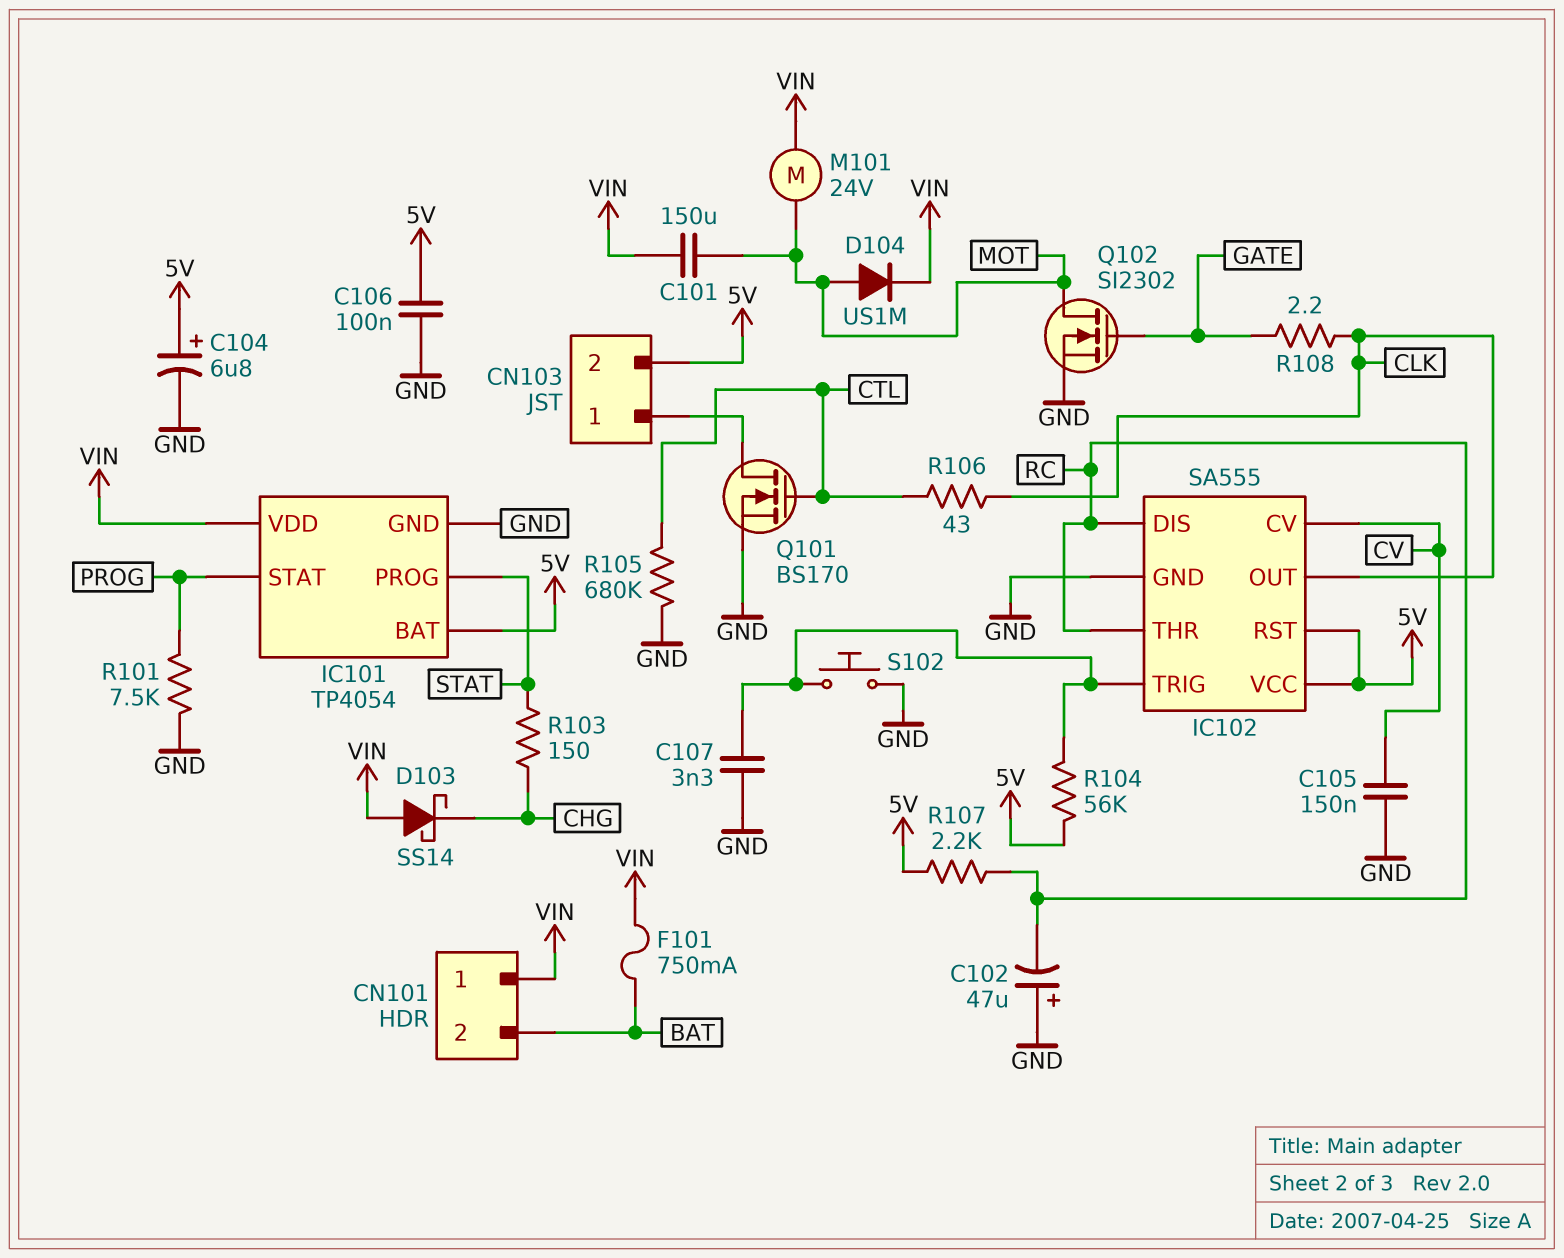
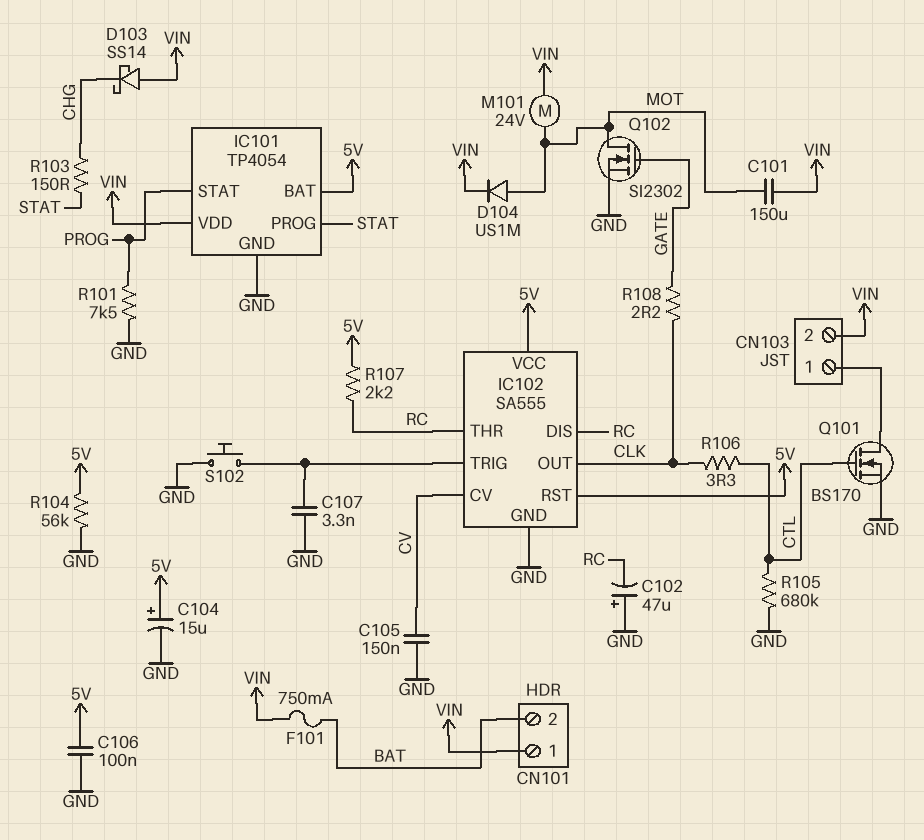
C104: 6.8uF (plus 5V, minus GND) -> 15uF (plus 5V, minus GND)
CN103 pin 2: 5V -> VIN
R104: 56k (5V, IC102/TRIG) -> 56k (5V, GND)
R106: 43 (CLK, CTL) -> 3.3 (CLK, CTL)

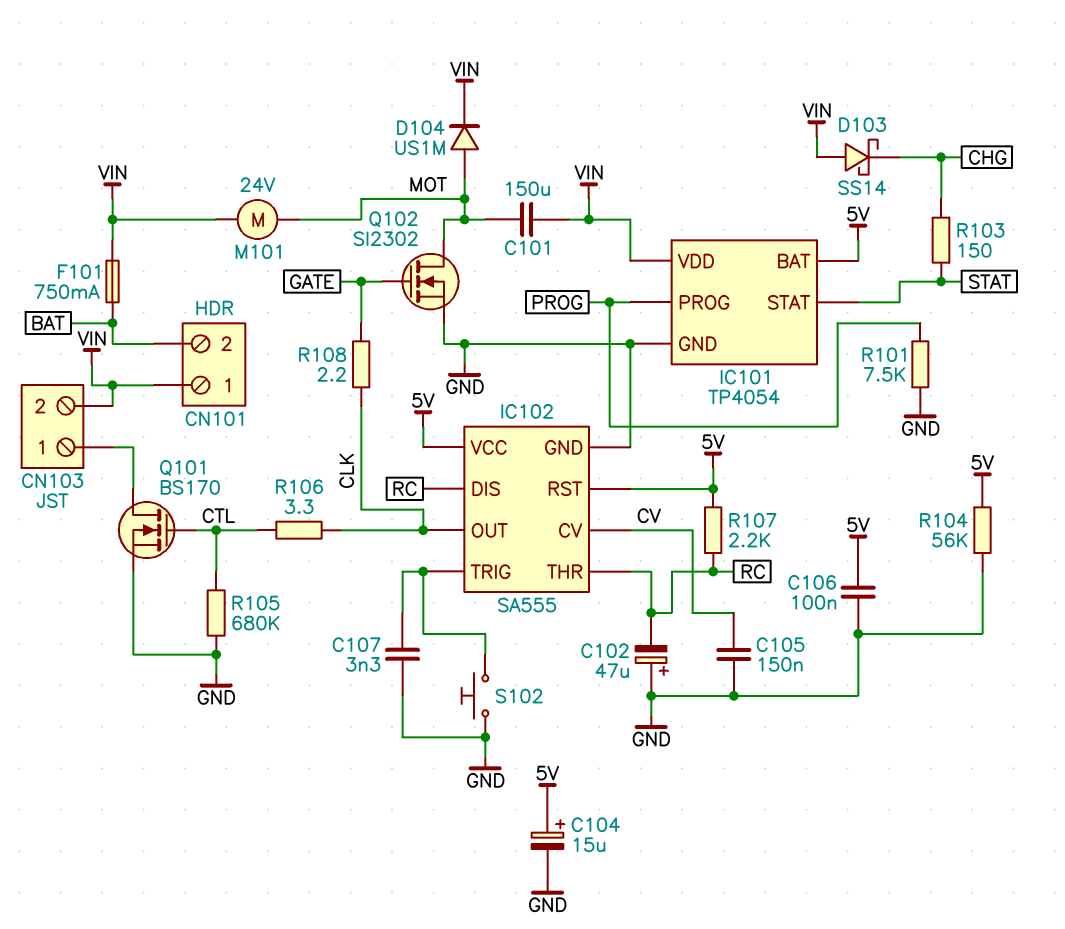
IC101 pin PROG: STAT -> PROG
IC101 pin STAT: PROG -> STAT

